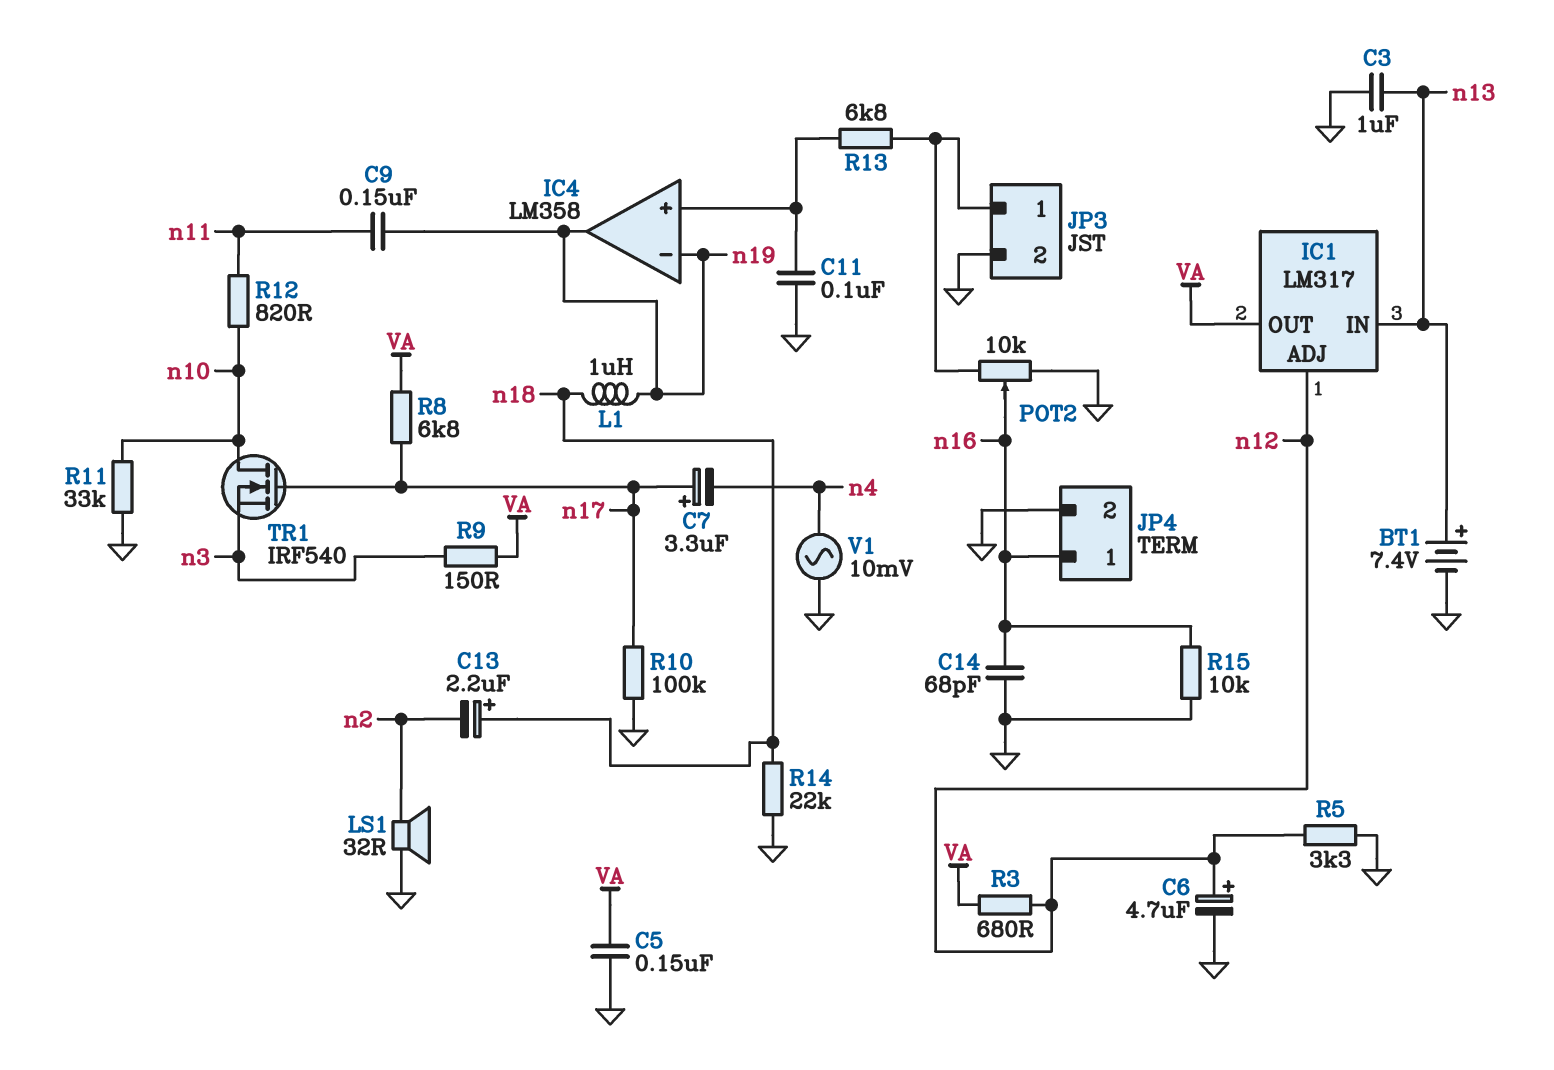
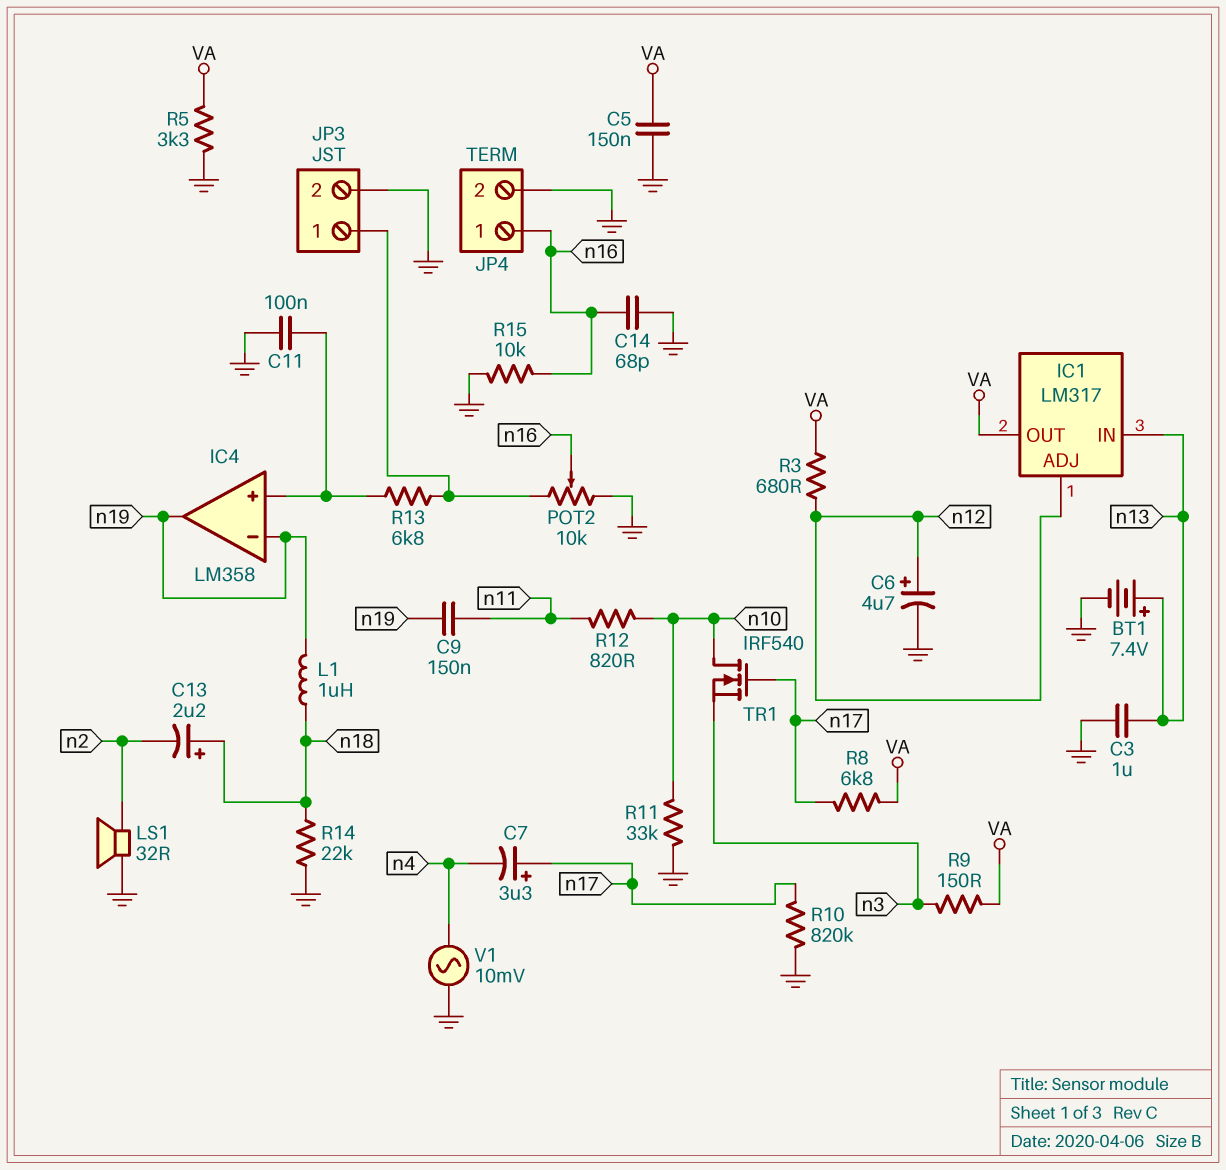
R5: 3.3k (GND, n12) -> 3.3k (GND, VA)
R10: 100k (GND, n17) -> 820k (GND, n17)

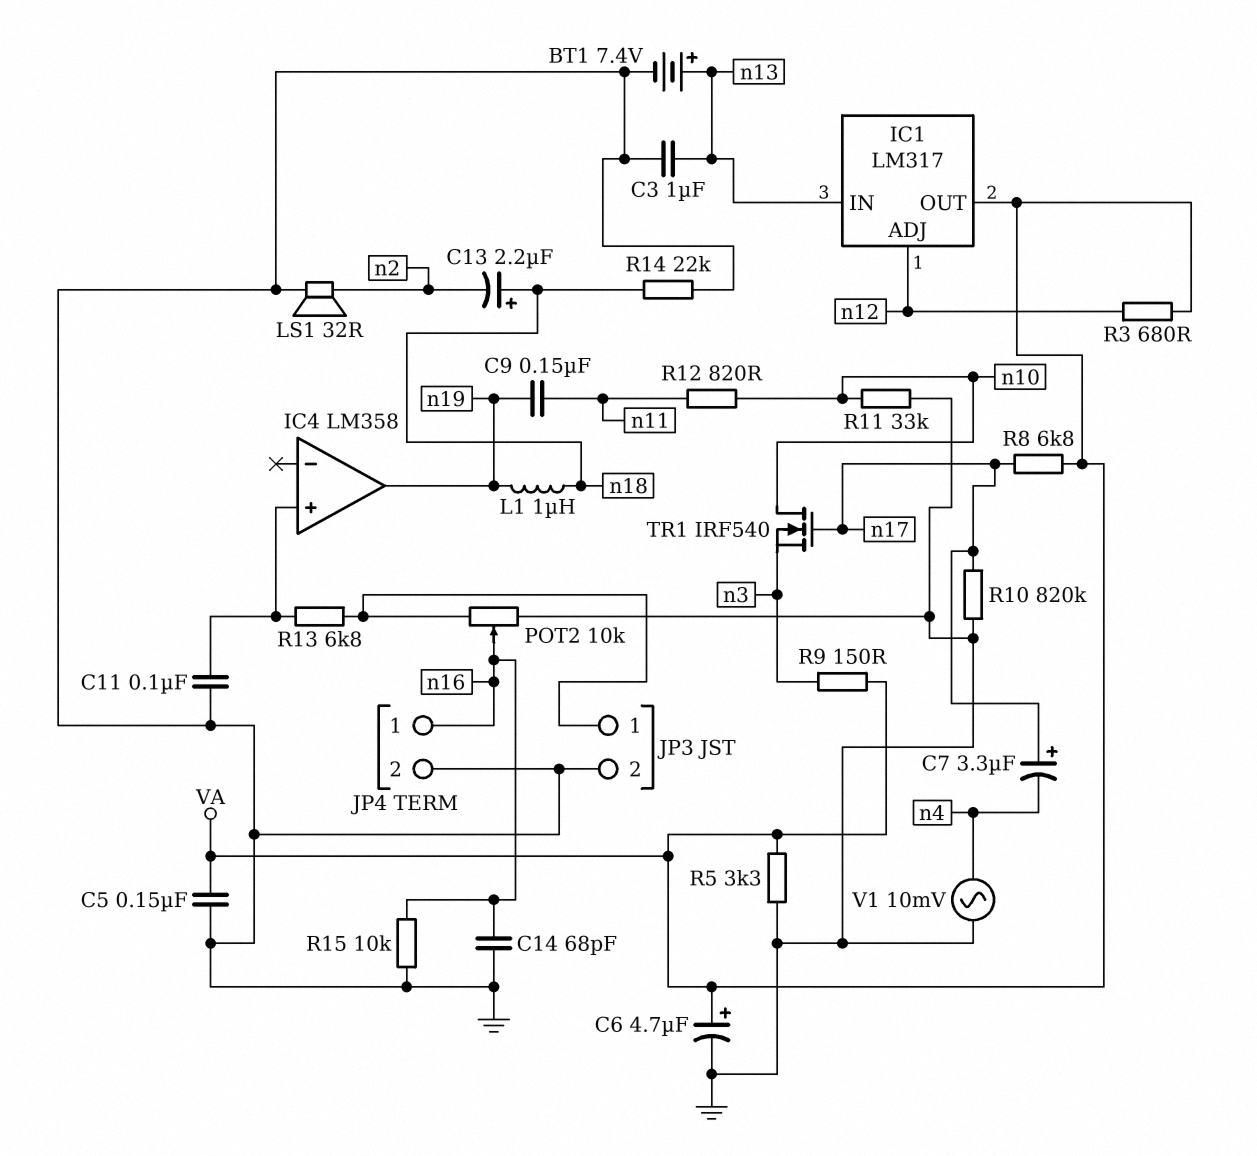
C6: 4.7uF (plus n12, minus GND) -> 4.7uF (plus VA, minus GND)
IC4 pin in-: n19 -> none

